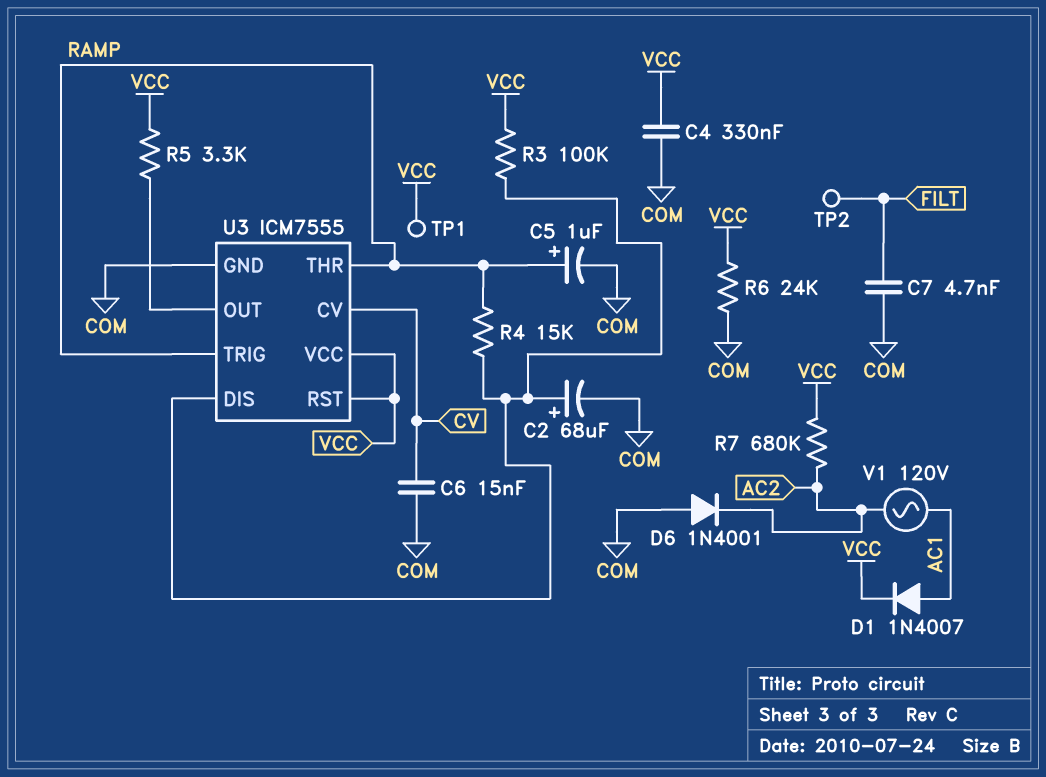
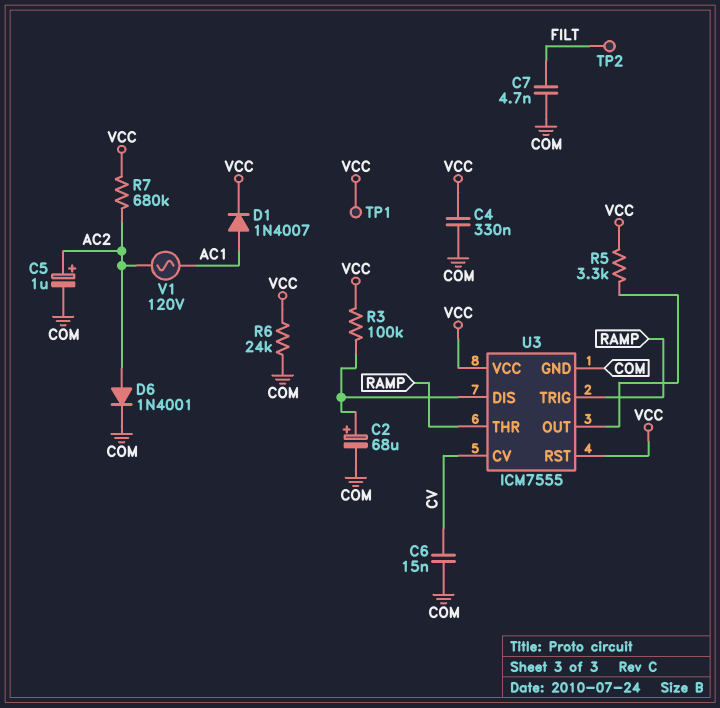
C5: 1uF (plus RAMP, minus COM) -> 1uF (plus AC2, minus COM)
D6: diode 1N4001 (A COM, K AC2) -> diode 1N4001 (A AC2, K COM)
R4: 15k (RAMP, U3/DIS) -> none

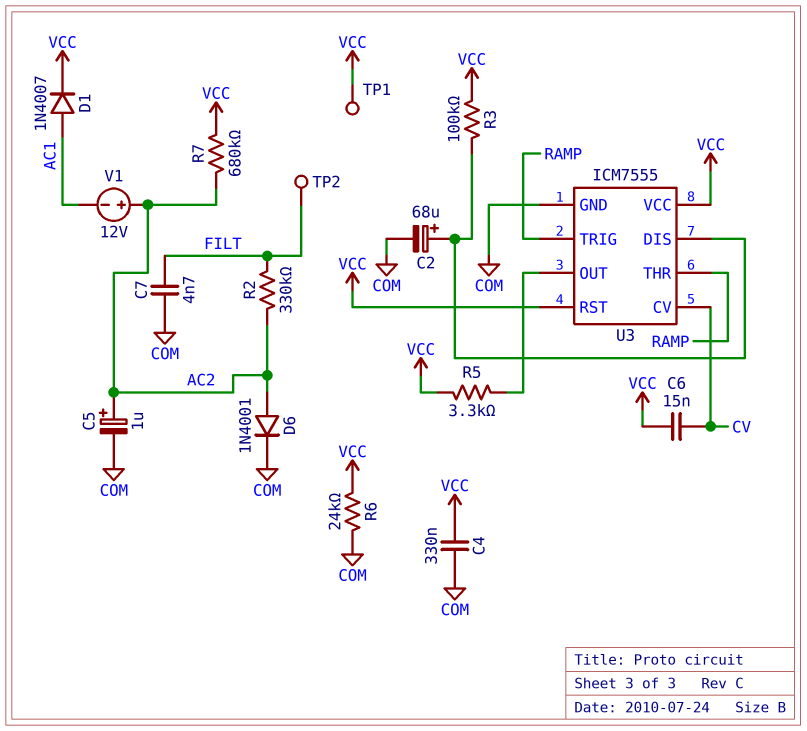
C6: 15nF (COM, CV) -> 15nF (CV, VCC)
R2: none -> 330k (AC2, FILT)
V1: AC 120V (AC1, AC2) -> 12V (plus AC2, minus AC1)

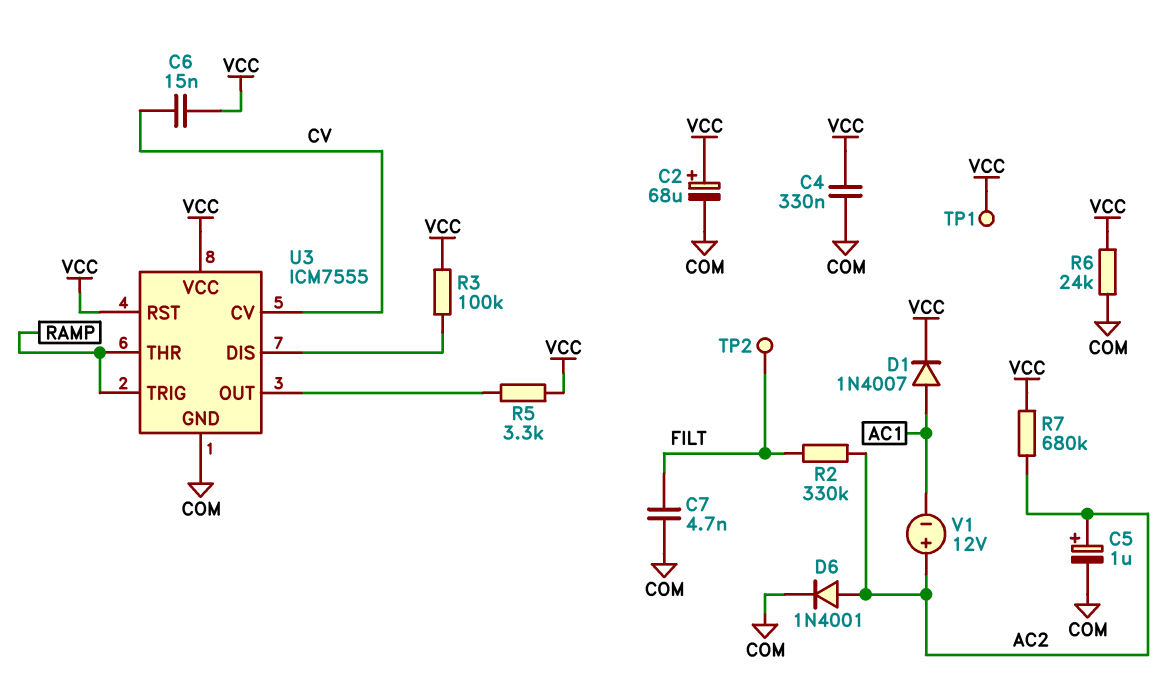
C2: 68uF (plus U3/DIS, minus COM) -> 68uF (plus VCC, minus COM)

